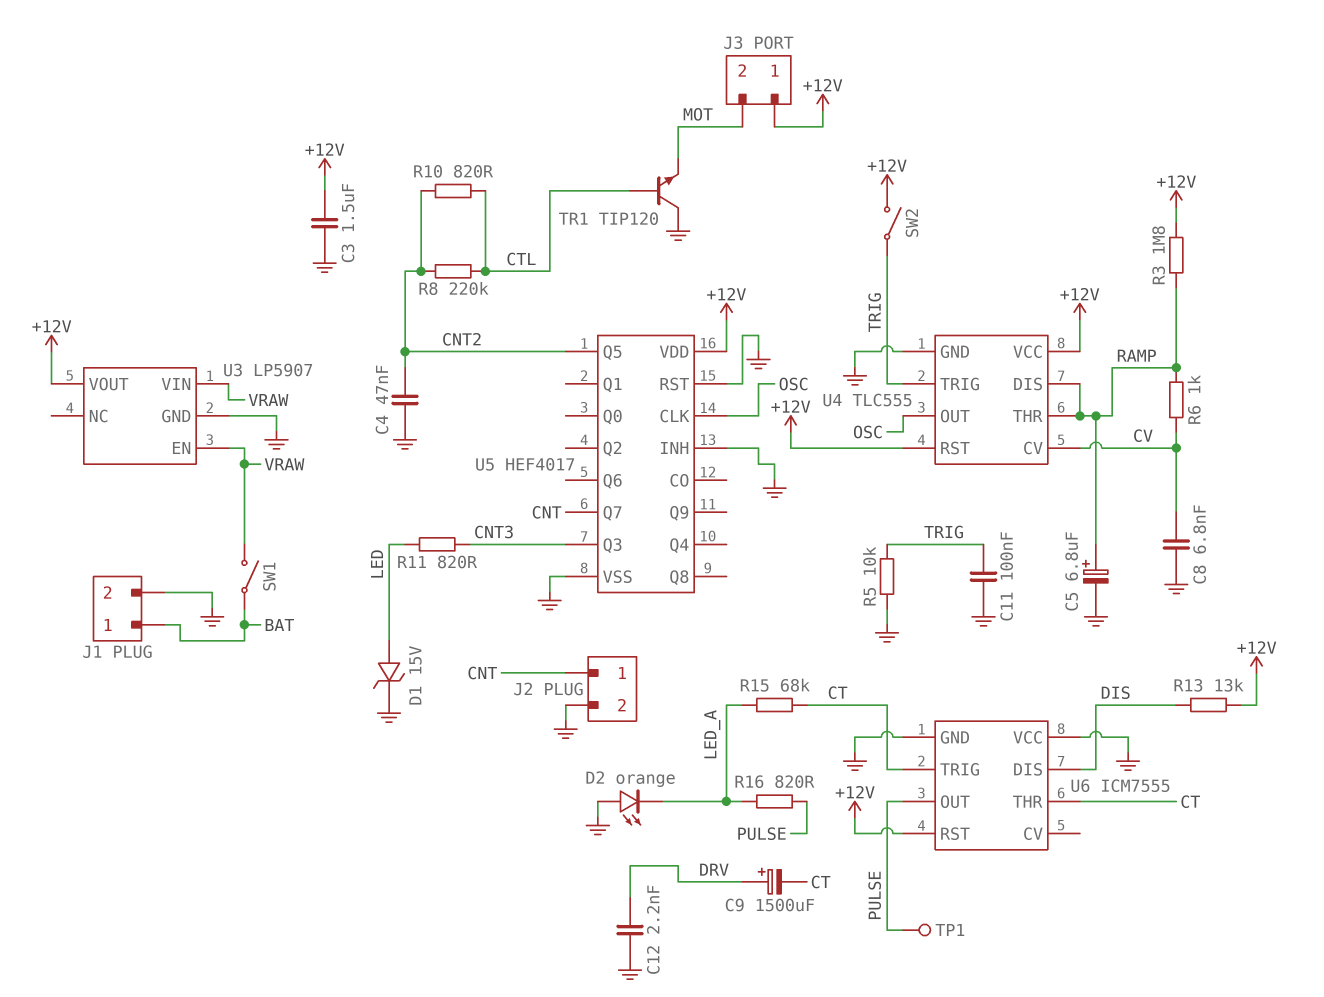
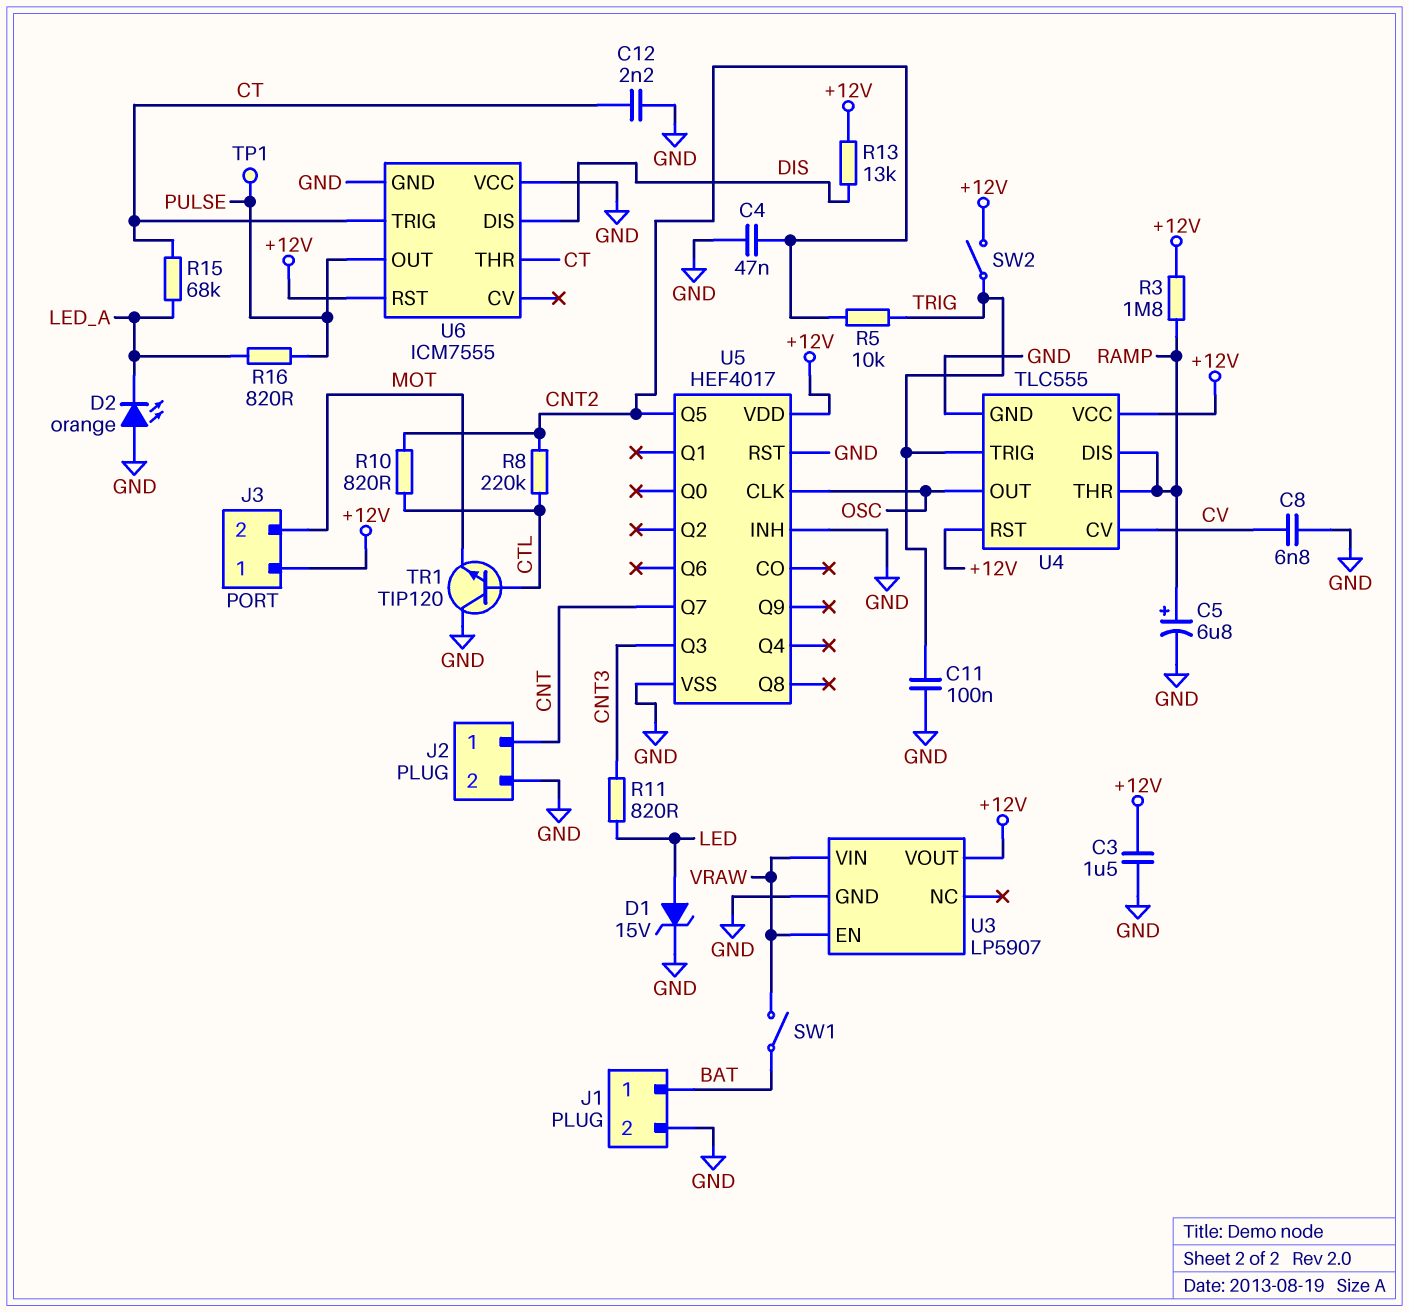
C9: 1500uF (plus DRV, minus CT) -> none
C12: 2.2nF (DRV, GND) -> 2.2nF (CT, GND)
R5: 10k (GND, TRIG) -> 10k (CNT2, TRIG)
R6: 1k (CV, RAMP) -> none

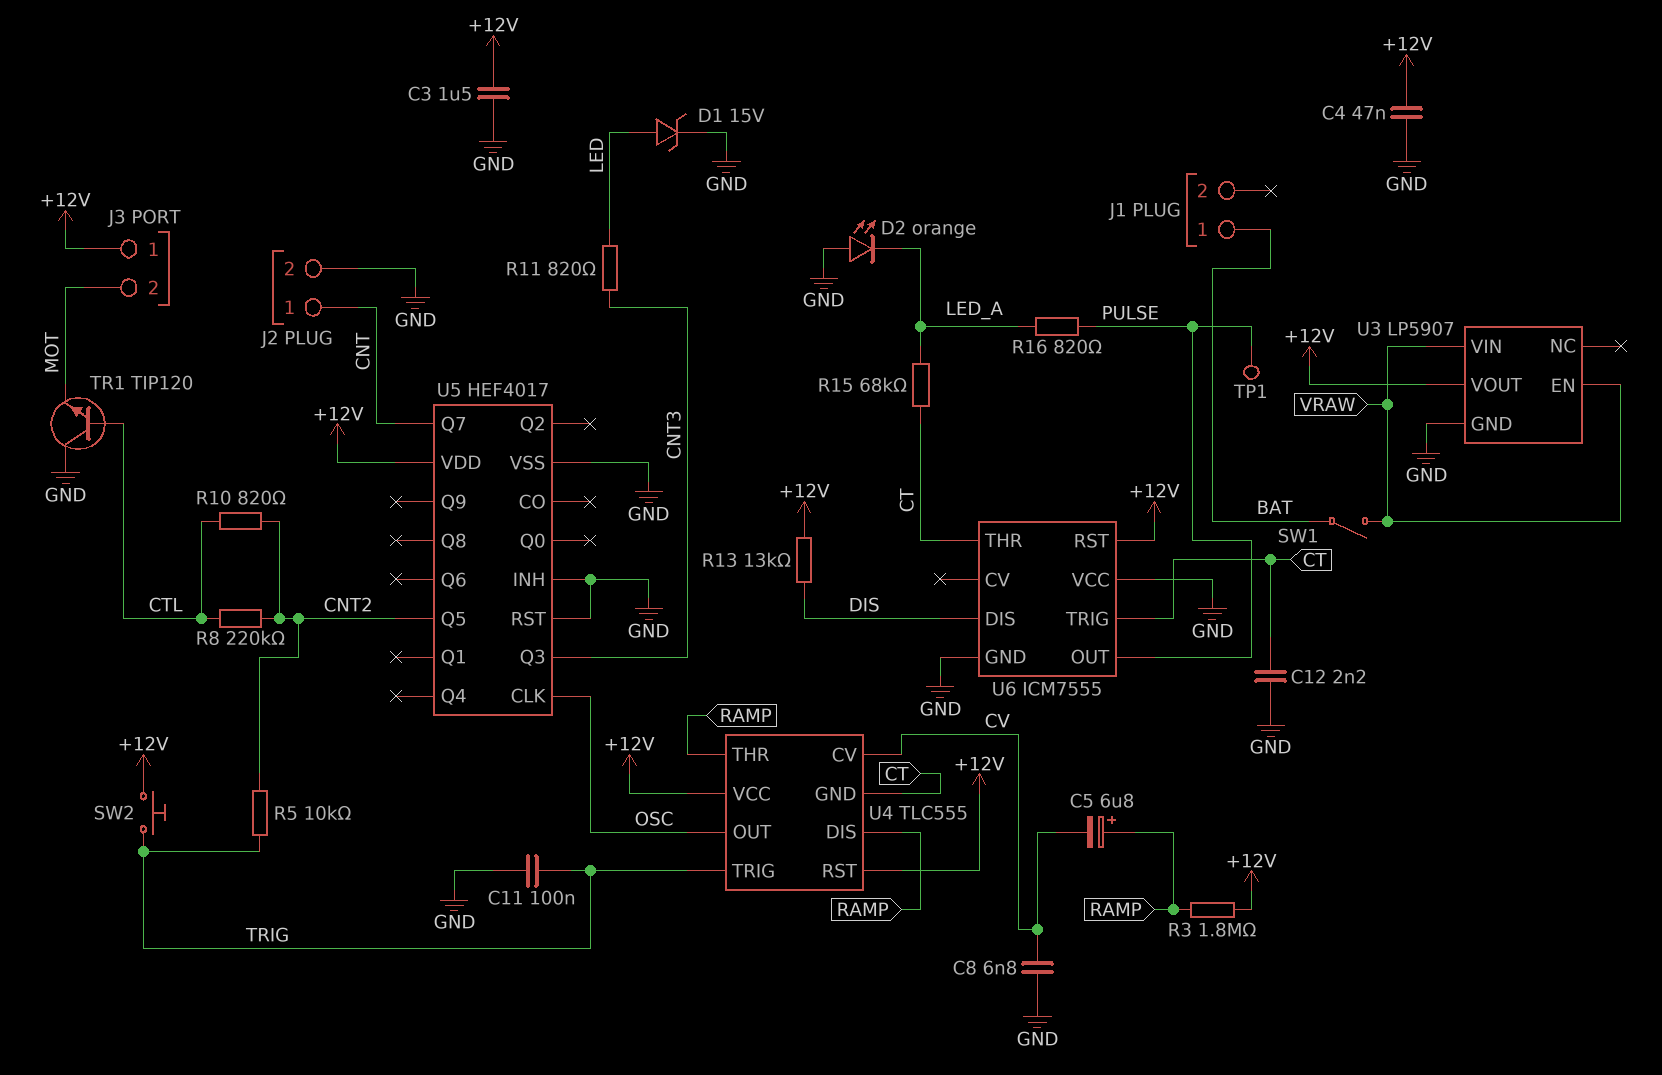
C4: 47nF (CNT2, GND) -> 47nF (+12V, GND)
C5: 6.8uF (plus RAMP, minus GND) -> 6.8uF (plus RAMP, minus CV)
J1 pin 2: GND -> none
SW2: switch (+12V, TRIG) -> button (+12V, TRIG)
U4 pin GND: GND -> CT

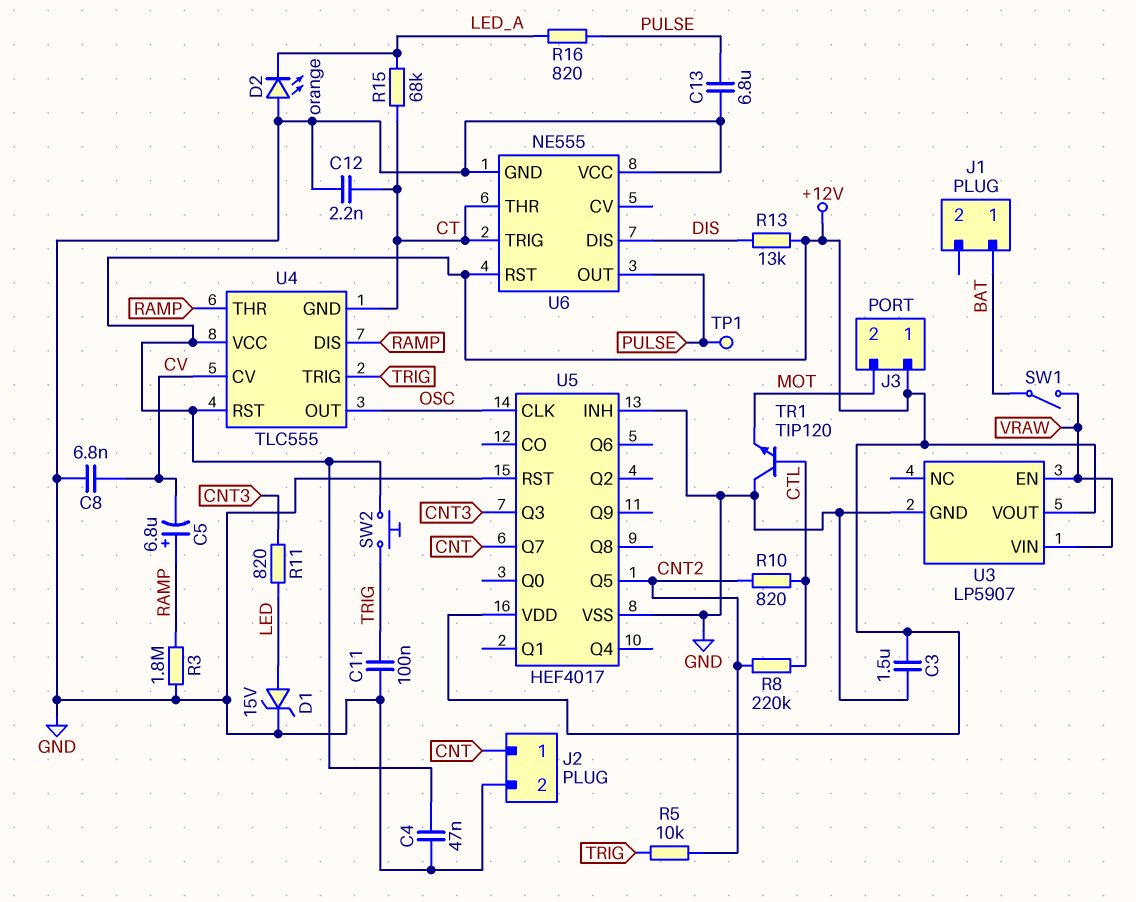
C13: none -> 6.8uF (GND, PULSE)
R3: 1.8M (+12V, RAMP) -> 1.8M (GND, RAMP)
U6: ICM7555 -> NE555

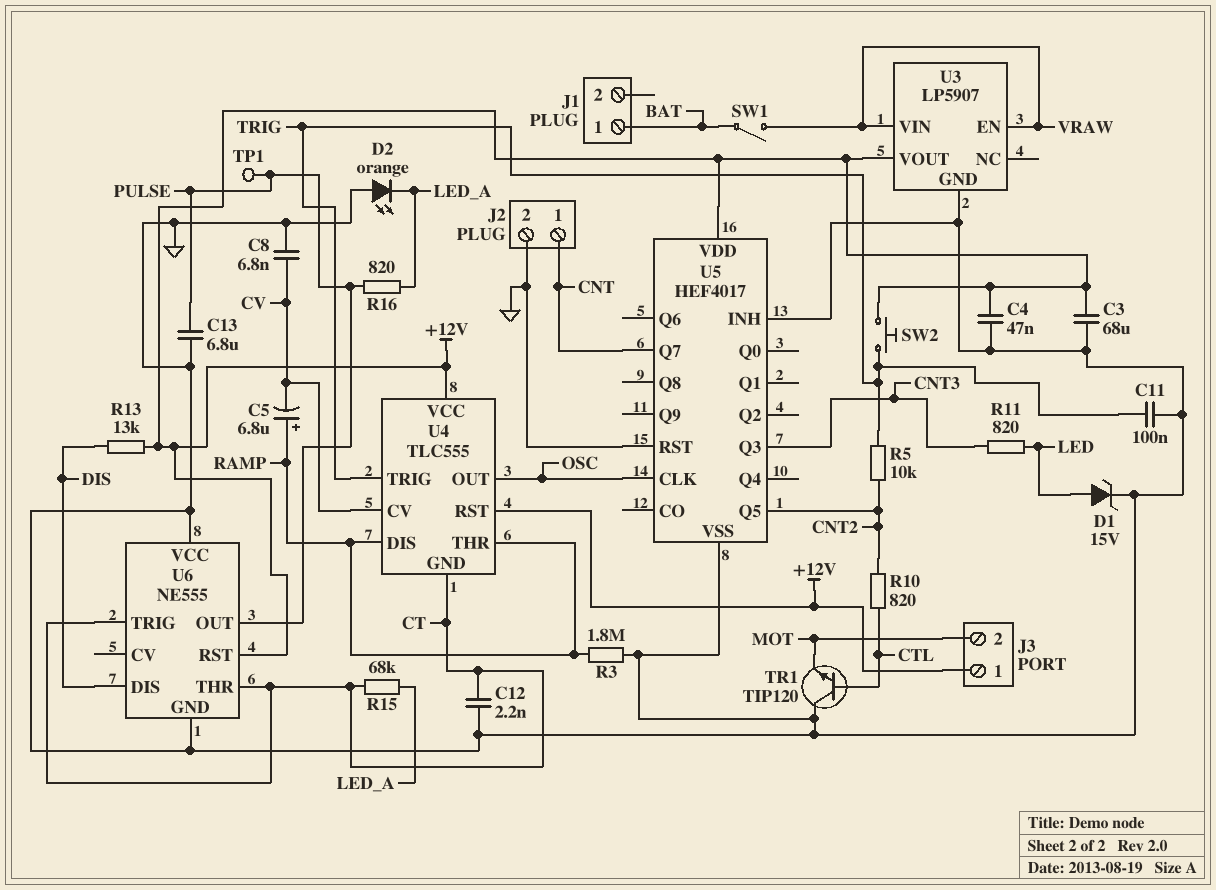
C3: 1.5uF (+12V, GND) -> 68uF (+12V, GND)
R8: 220k (CNT2, CTL) -> none

